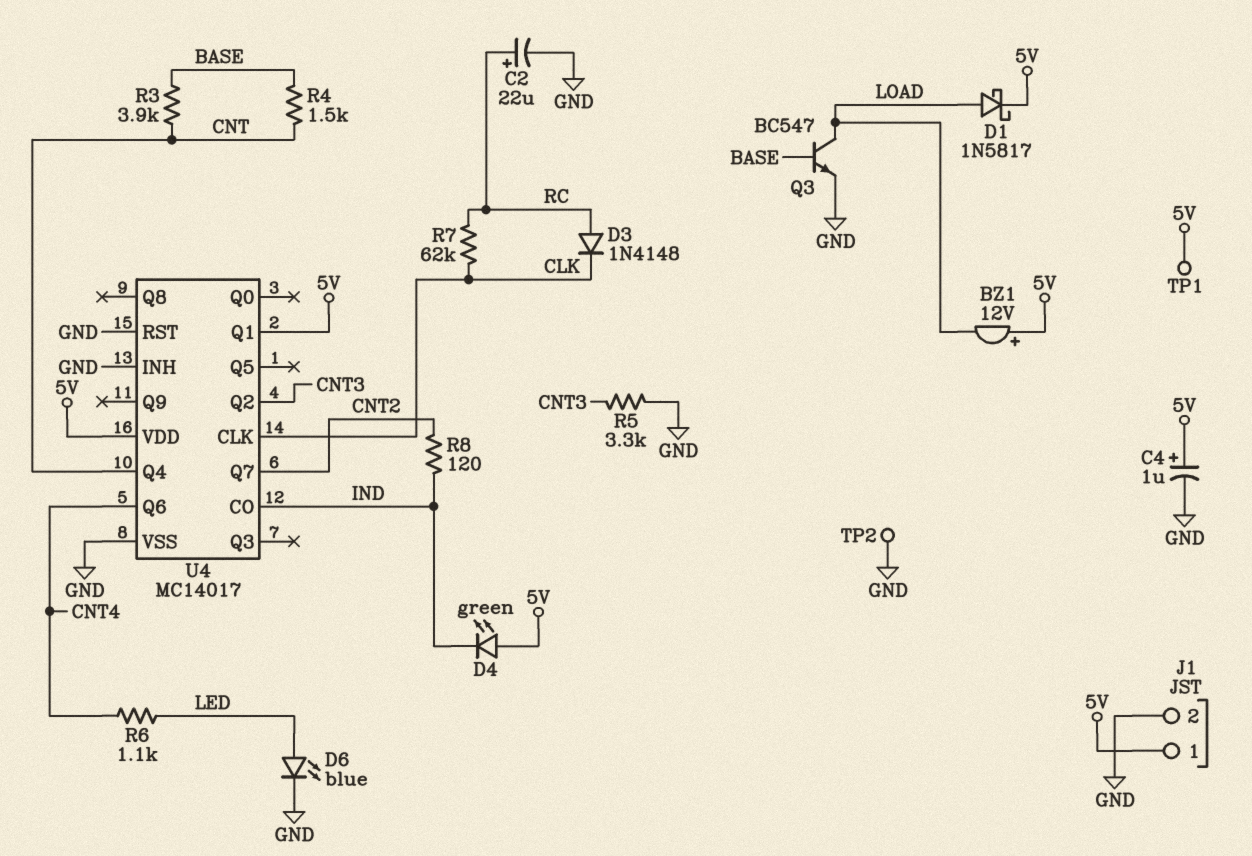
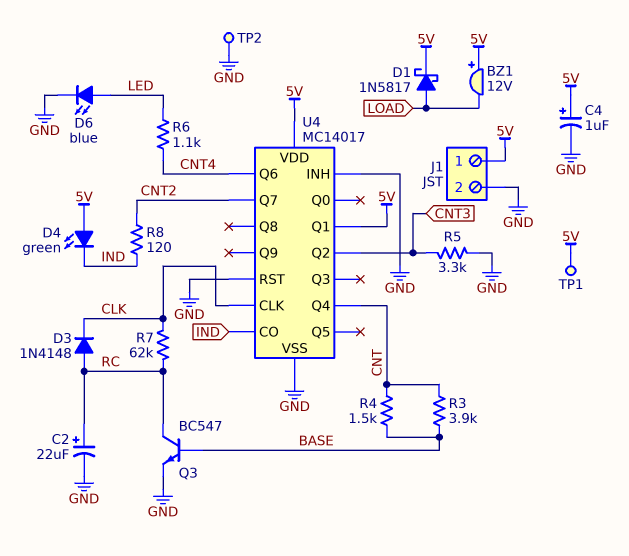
Q3: NPN BC547 (B BASE, C LOAD, E GND) -> NPN BC547 (B BASE, C RC, E GND)

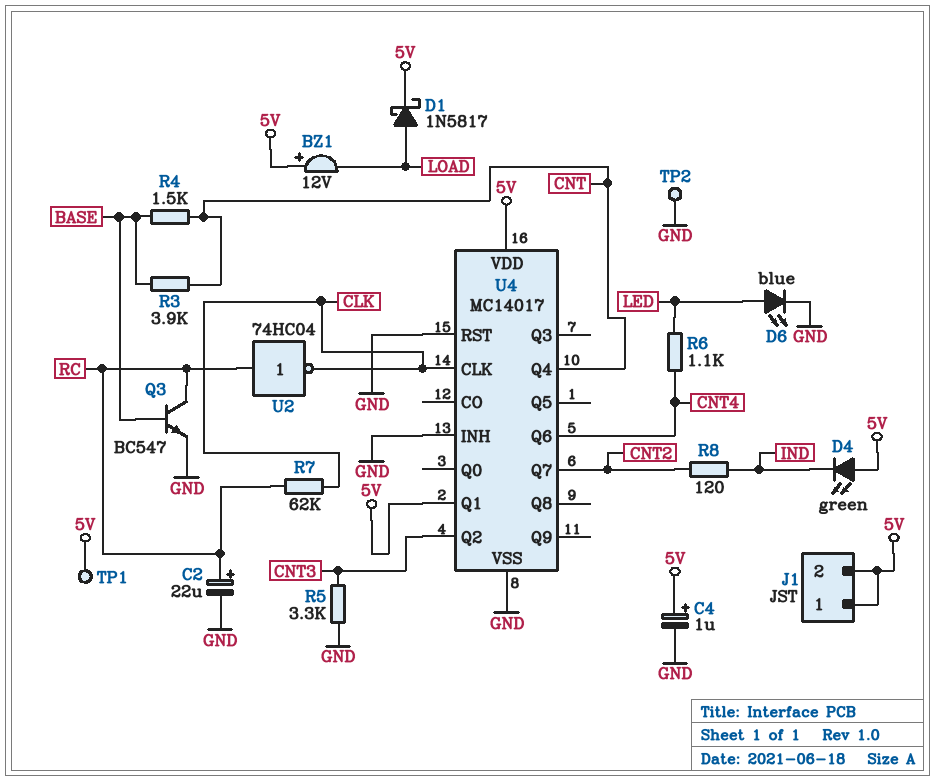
D3: diode 1N4148 (A RC, K CLK) -> none
J1 pin 2: GND -> 5V
U2: none -> NOT 74HC04 (in RC, out CLK)
U4 pin CO: IND -> none

